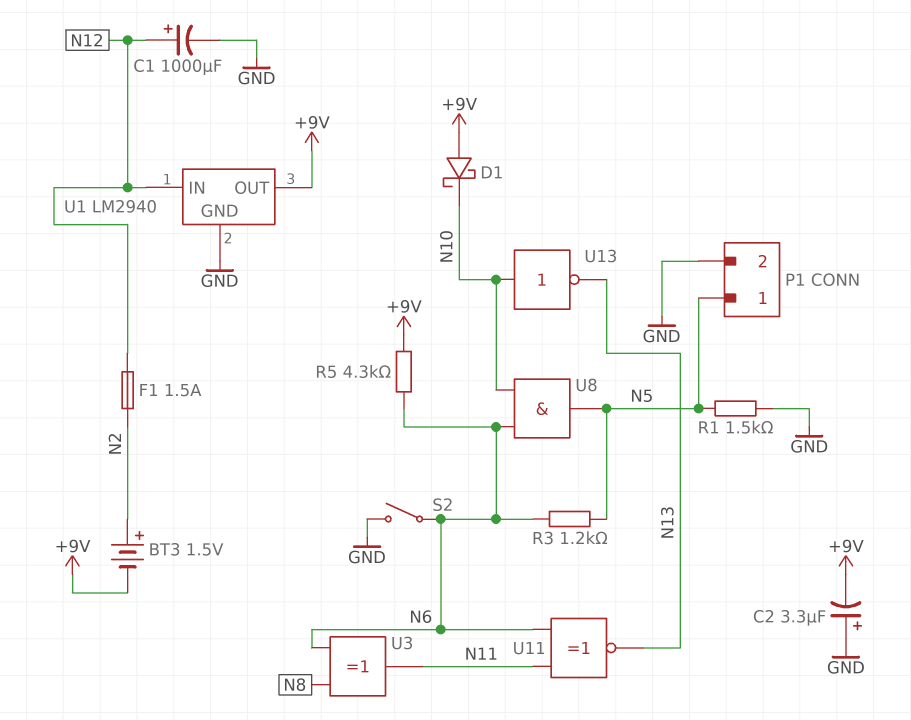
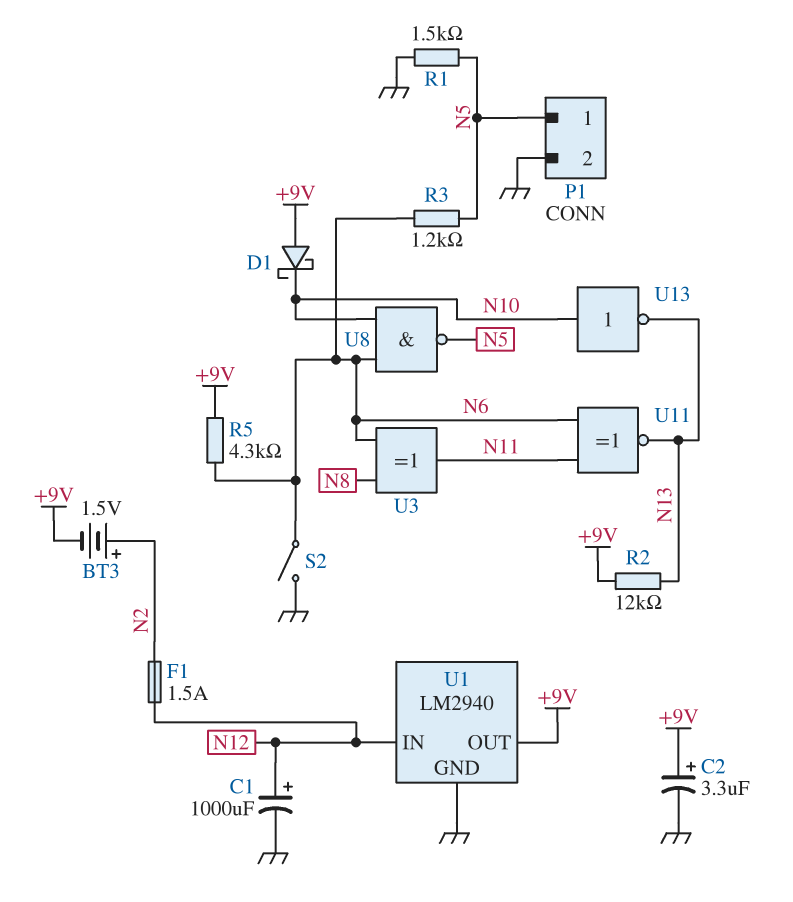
C2: 3.3uF (plus GND, minus +9V) -> 3.3uF (plus +9V, minus GND)
R2: none -> 12k (+9V, N13)
U8: AND (in N6, in N10, out N5) -> NAND (in N6, in N10, out N5)

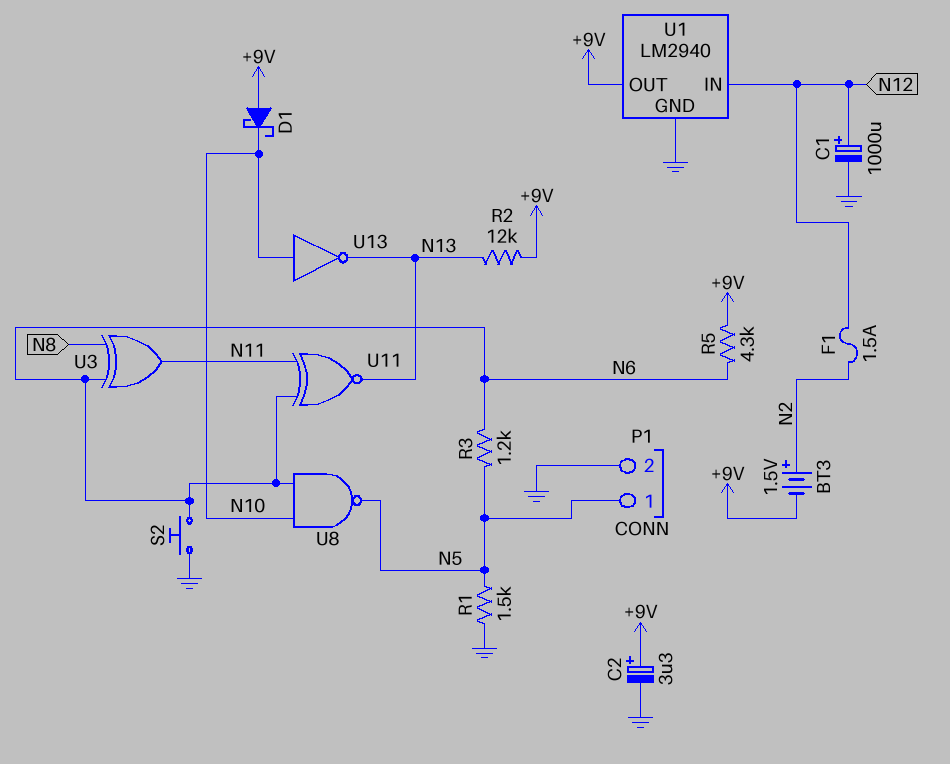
S2: switch (GND, N6) -> button (GND, N6)

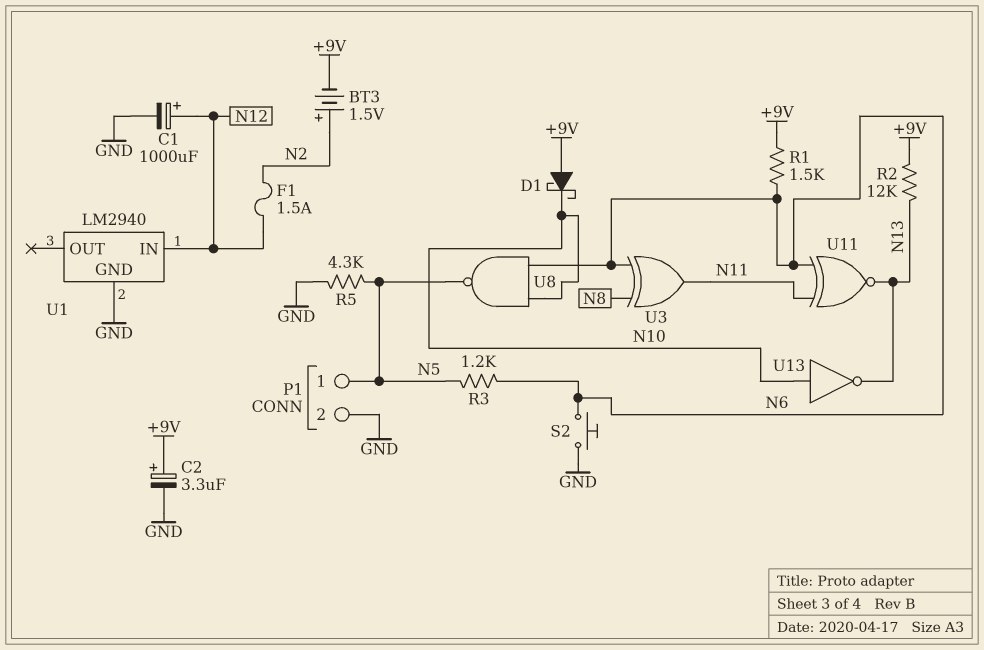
R1: 1.5k (GND, N5) -> 1.5k (+9V, N6)
R5: 4.3k (+9V, N6) -> 4.3k (GND, N5)
U1 pin OUT: +9V -> none

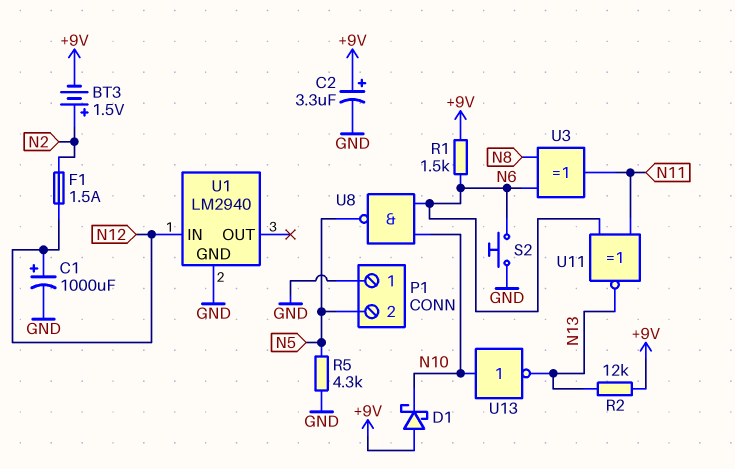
P1 pin 1: N5 -> GND
P1 pin 2: GND -> N5
R3: 1.2k (N5, N6) -> none

